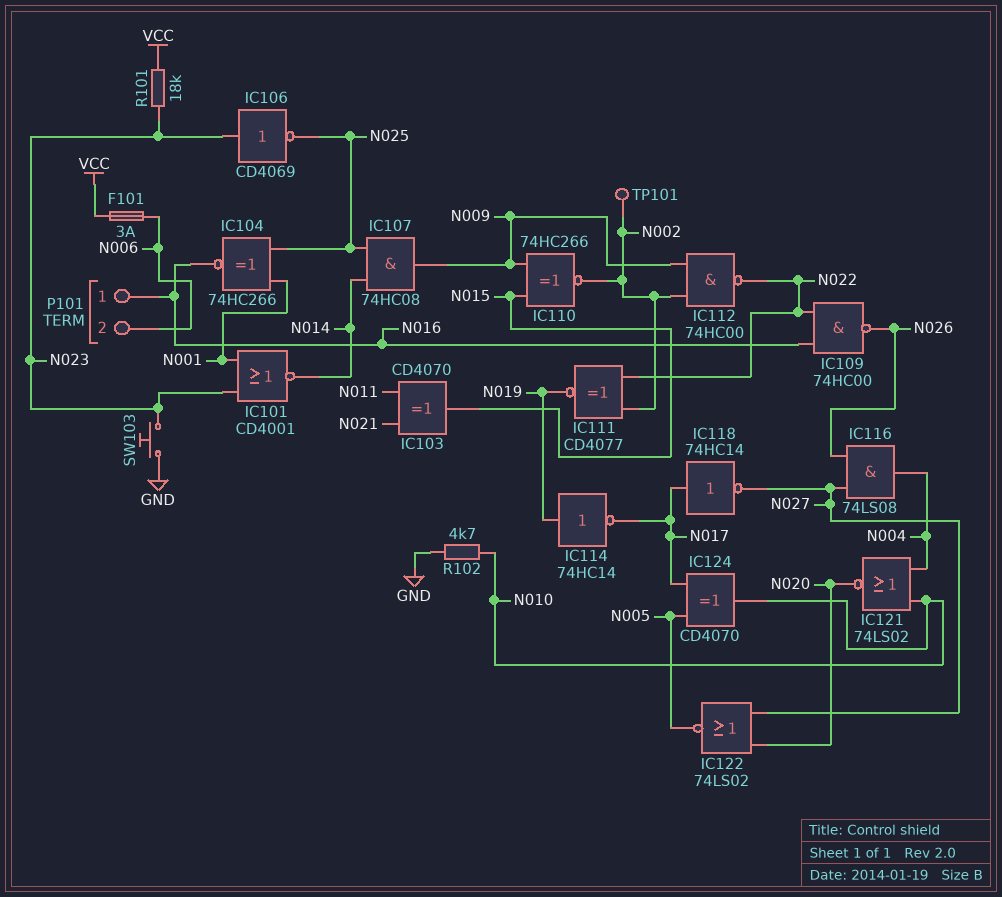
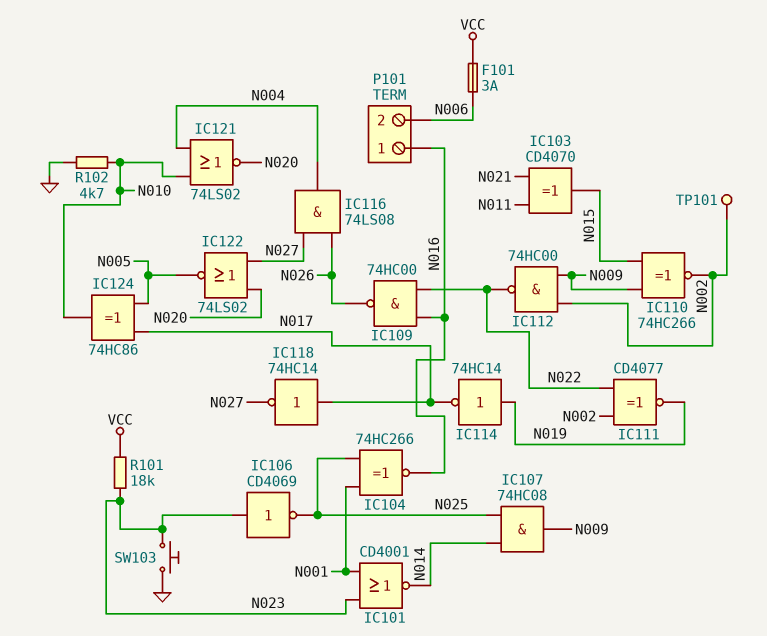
IC124: XOR CD4070 (in N005, in N017, out N010) -> XOR 74HC86 (in N005, in N017, out N010)

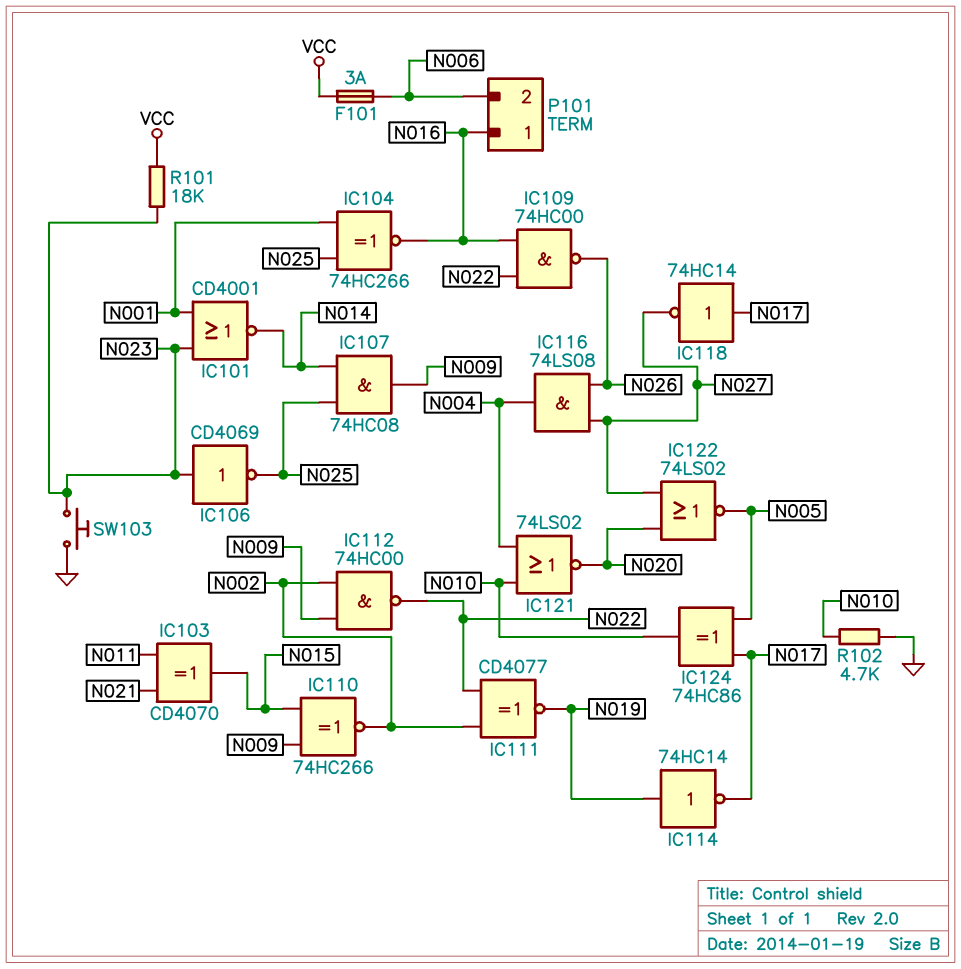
TP101: test point (N002) -> none

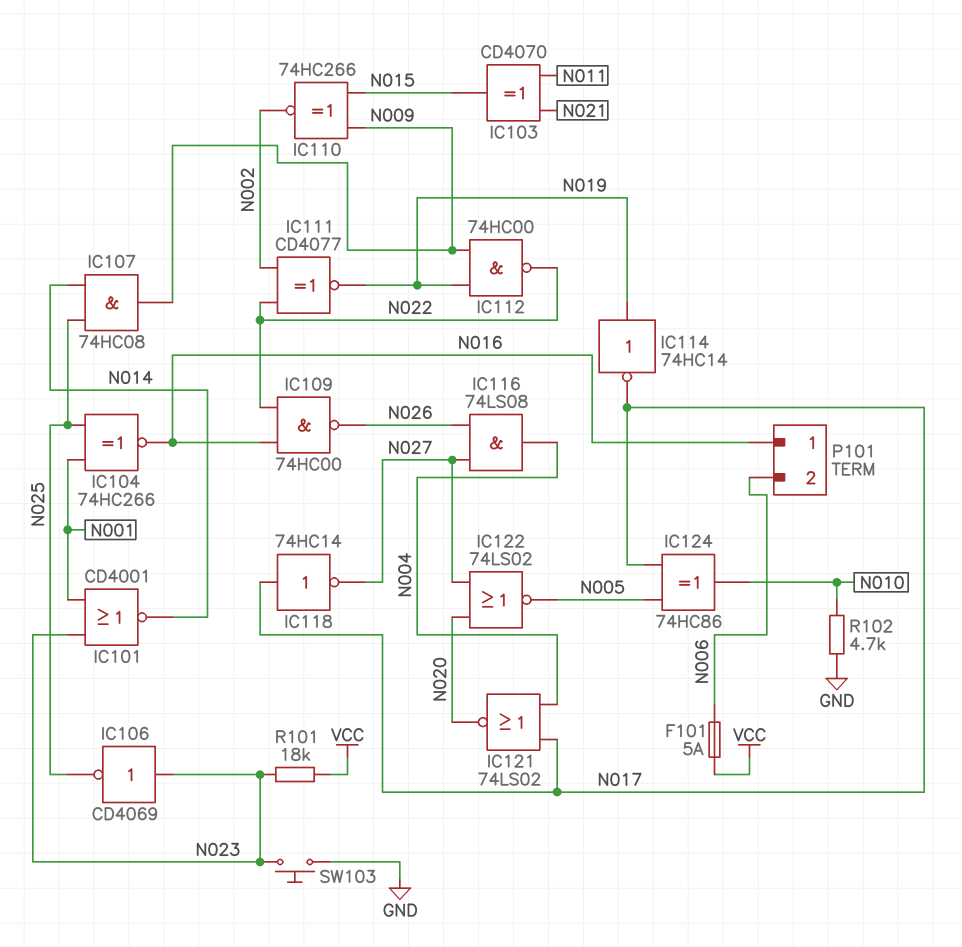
F101: 3A (N006, VCC) -> 5A (N006, VCC)
IC112: NAND 74HC00 (in N002, in N009, out N022) -> NAND 74HC00 (in N009, in N019, out N022)
IC121: NOR 74LS02 (in N004, in N010, out N020) -> NOR 74LS02 (in N004, in N017, out N020)

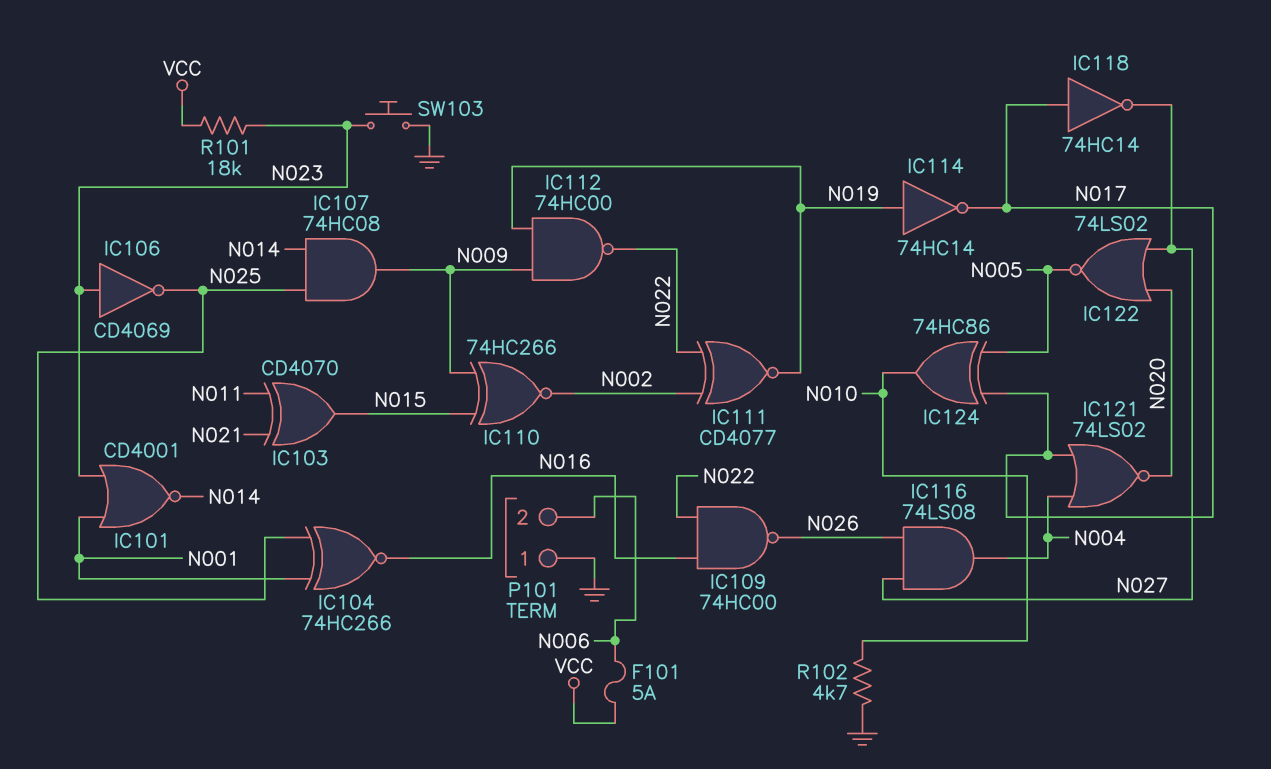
P101 pin 1: N016 -> GND

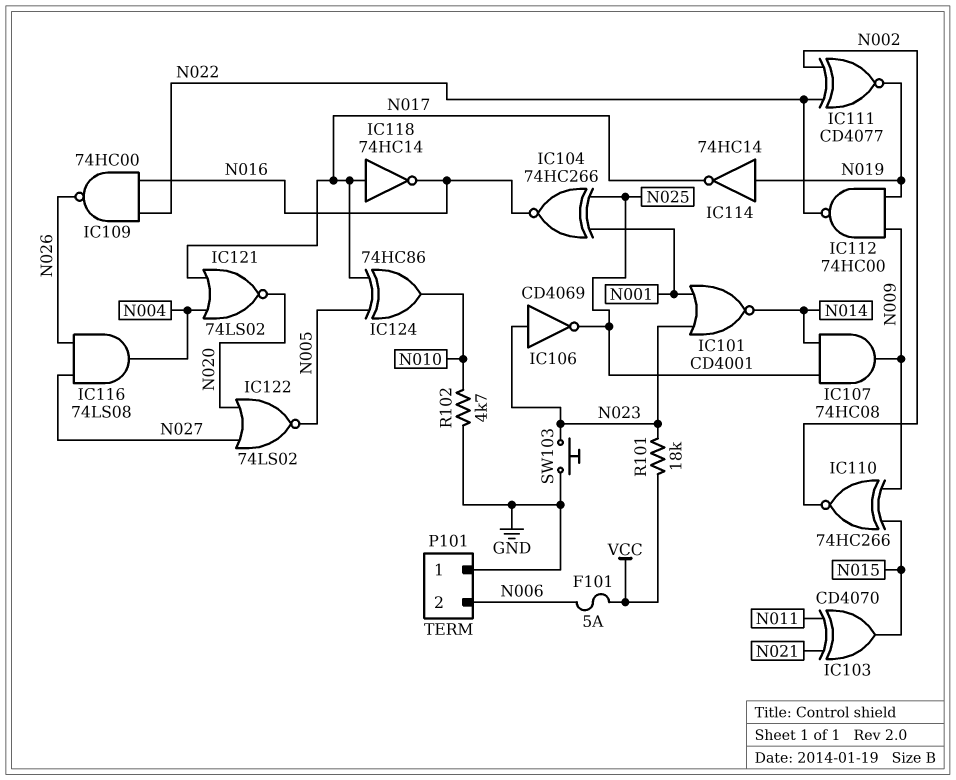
IC118: NOT 74HC14 (in N017, out N027) -> NOT 74HC14 (in N017, out N016)

